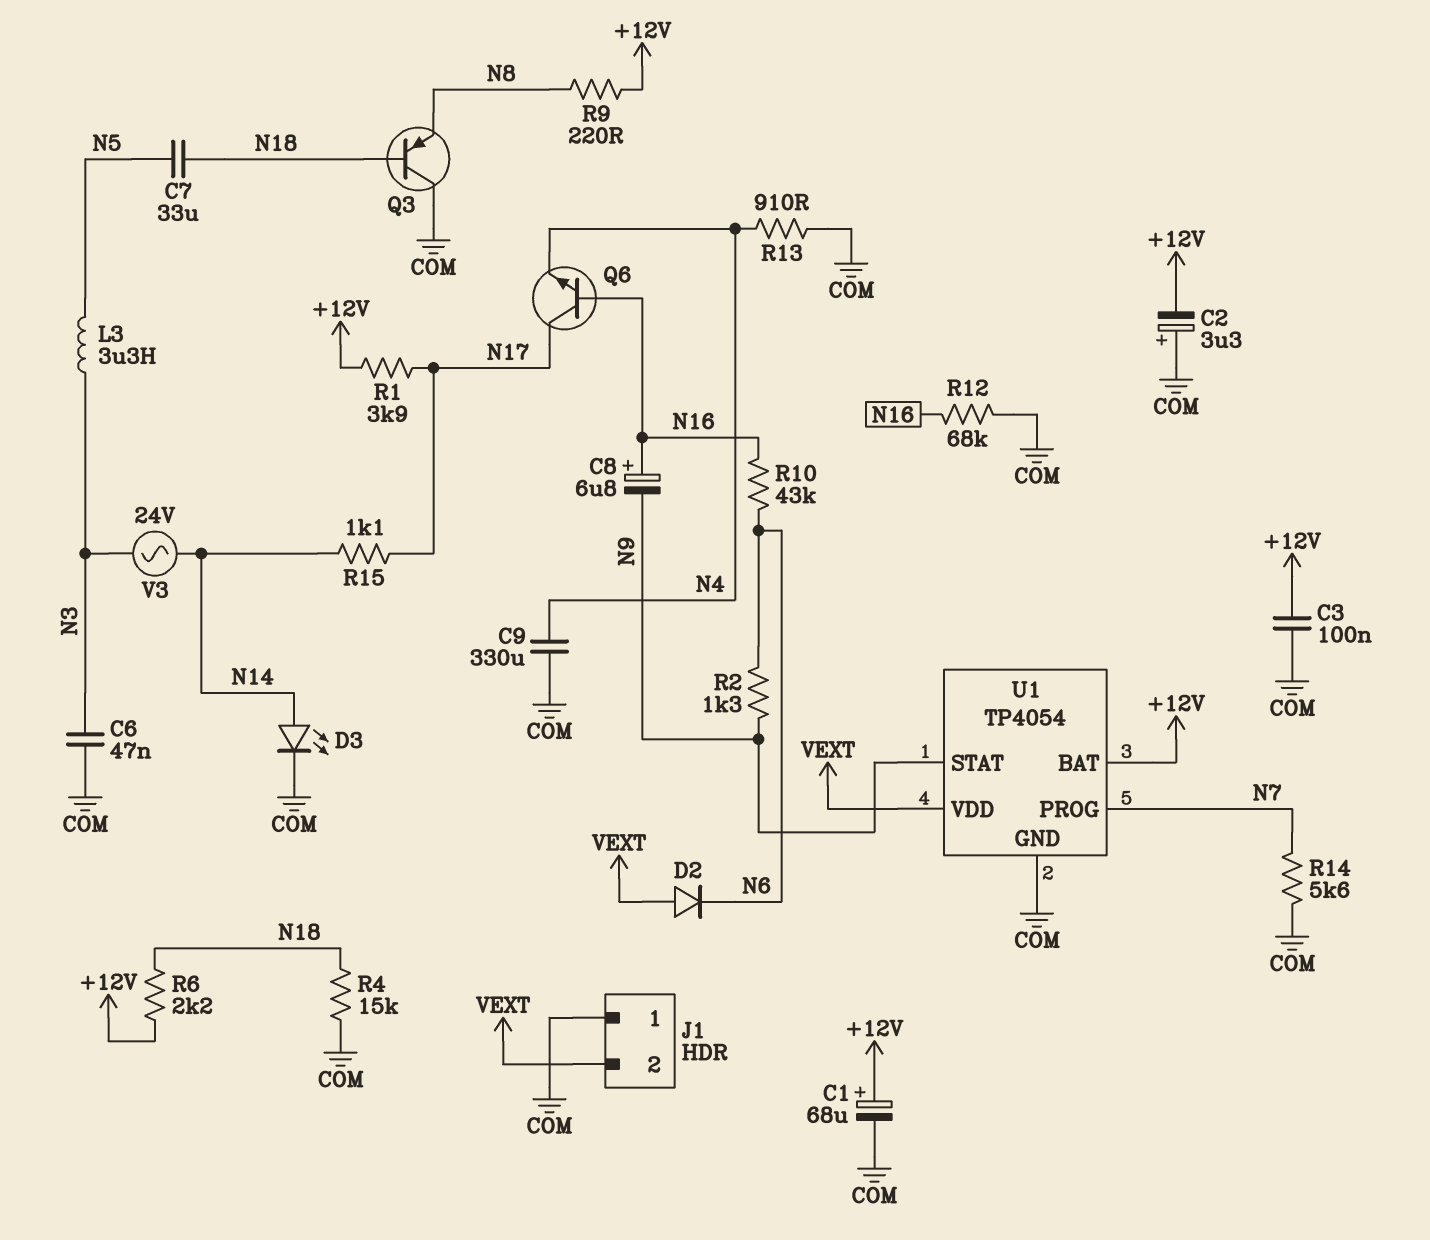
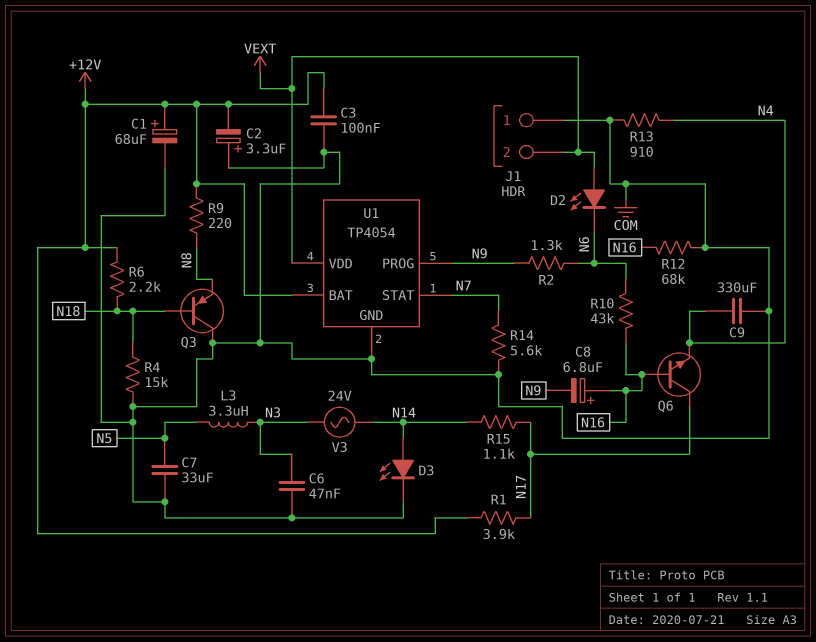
C7: 33uF (N5, N18) -> 33uF (COM, N5)
D2: diode (A VEXT, K N6) -> LED (A VEXT, K N6)
U1 pin PROG: N7 -> N9
U1 pin STAT: N9 -> N7

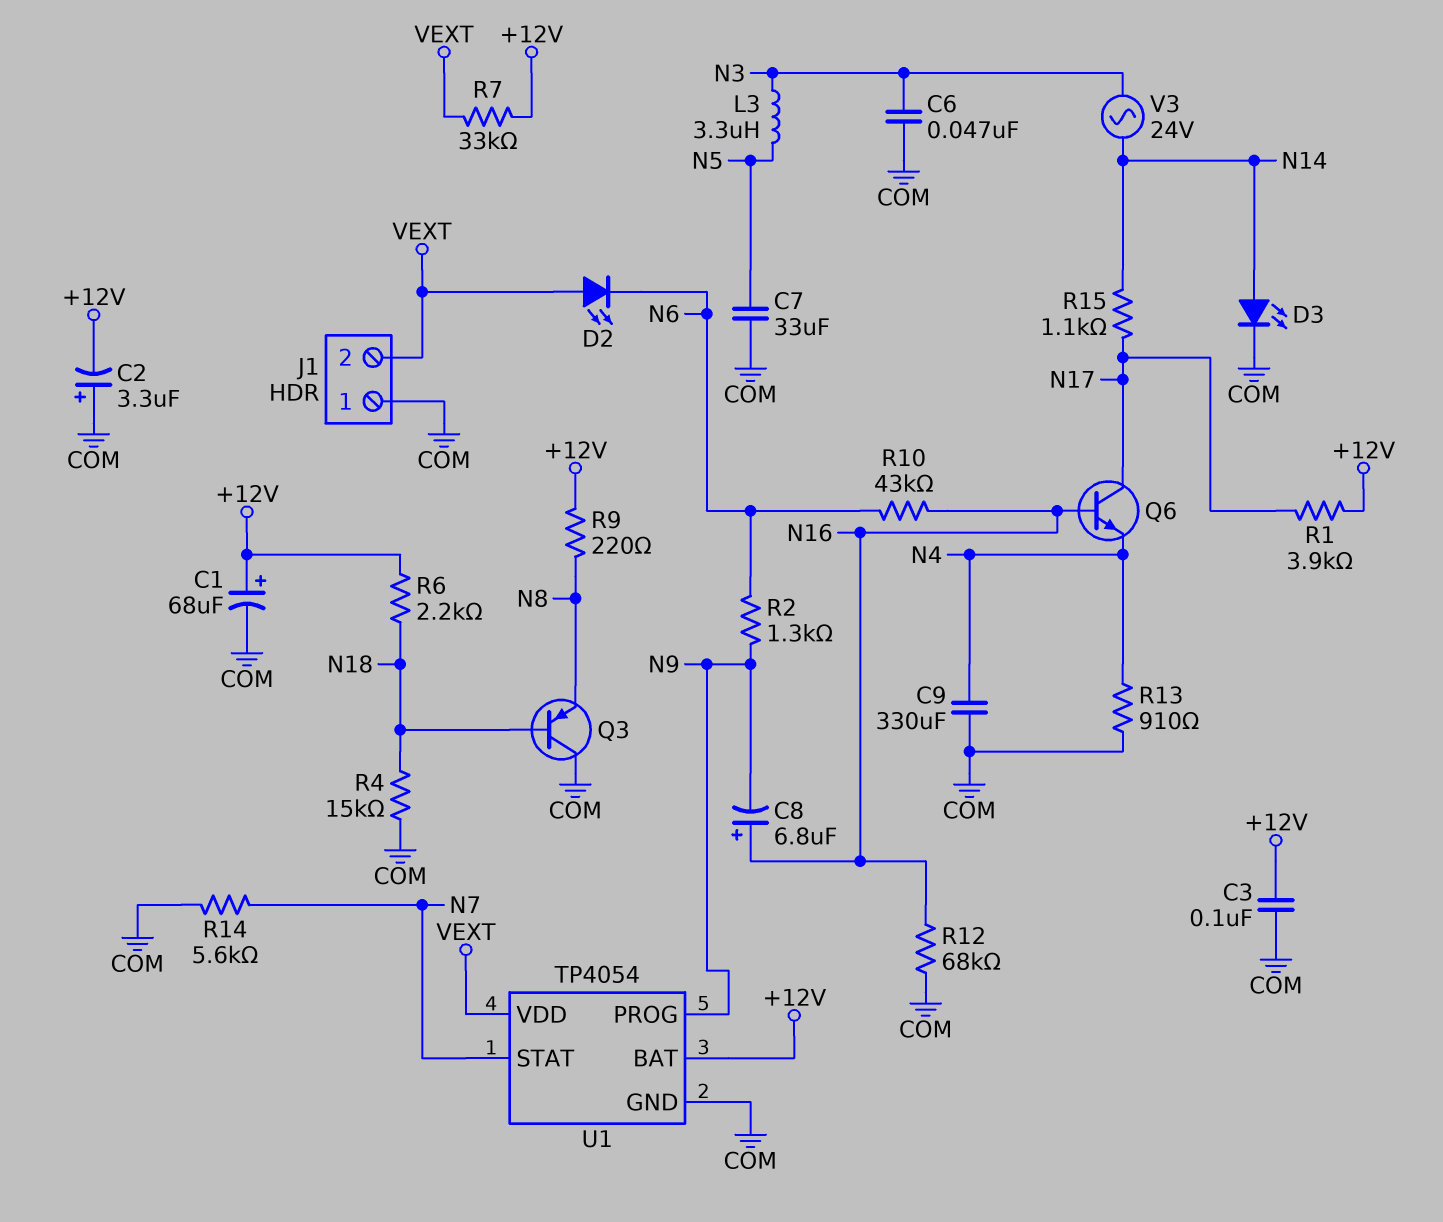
R7: none -> 33k (+12V, VEXT)

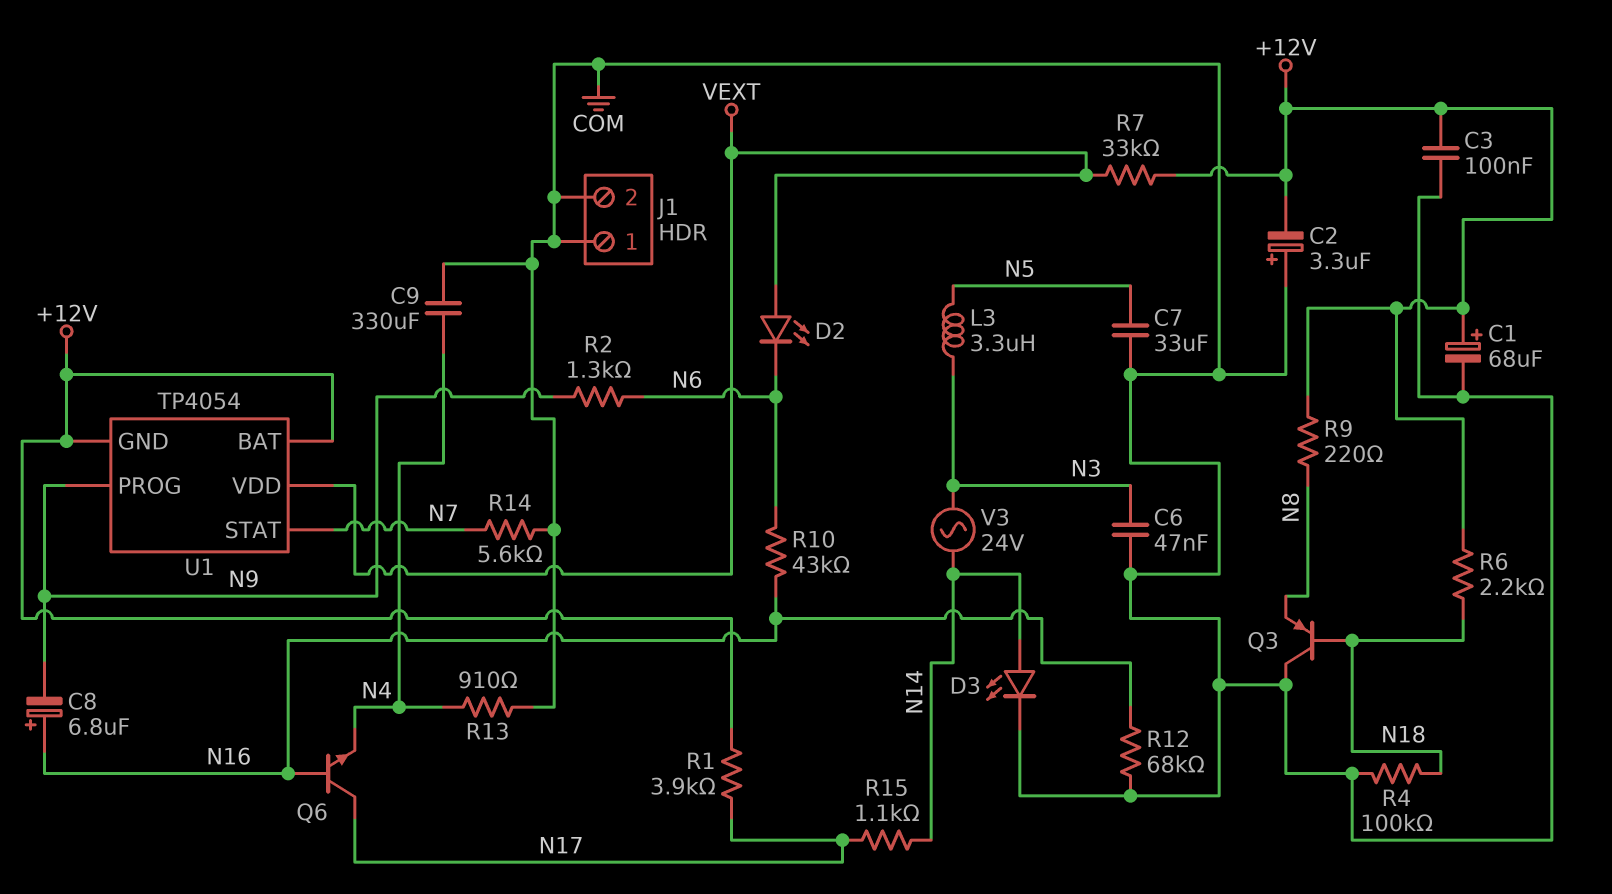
J1 pin 2: VEXT -> COM
R4: 15k (COM, N18) -> 100k (COM, N18)
U1 pin GND: COM -> +12V

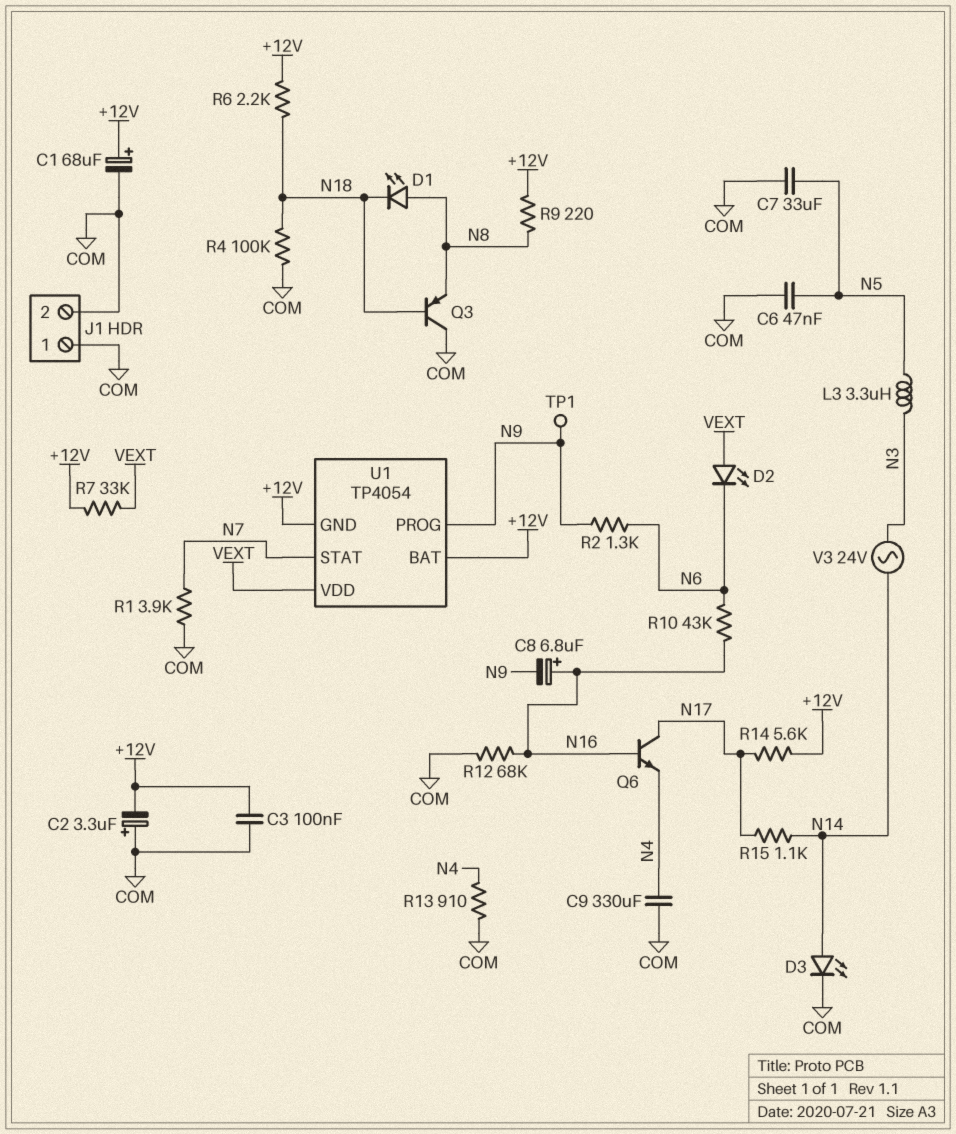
C6: 47nF (COM, N3) -> 47nF (COM, N5)
D1: none -> LED (A N8, K N18)
R1: 3.9k (+12V, N17) -> 3.9k (COM, N7)
R14: 5.6k (COM, N7) -> 5.6k (+12V, N17)
TP1: none -> test point (N9)

